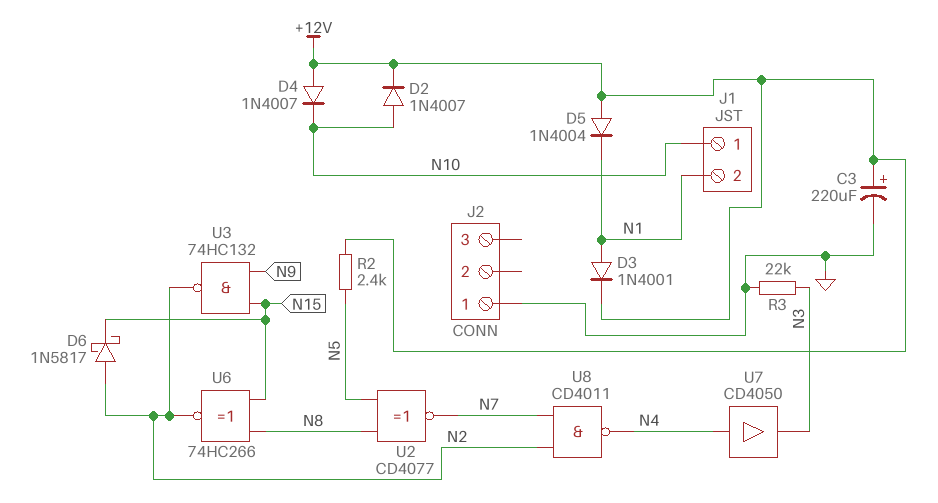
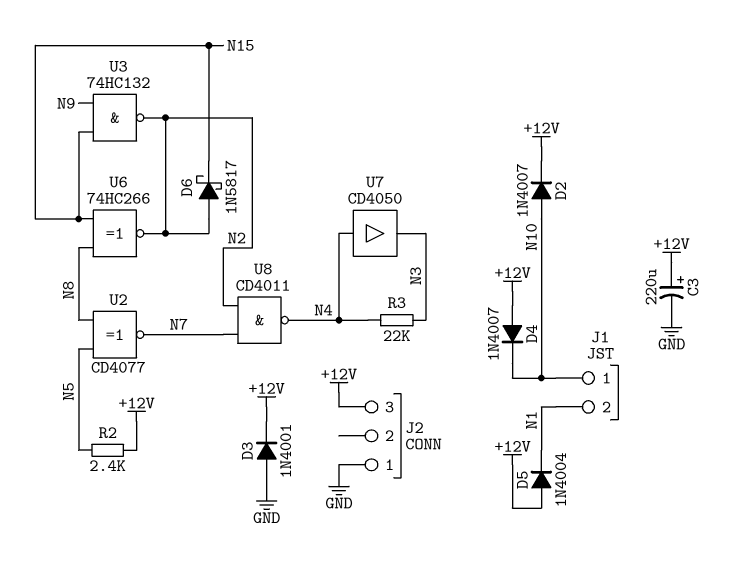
D3: diode 1N4001 (A N1, K +12V) -> diode 1N4001 (A GND, K +12V)
J2 pin 3: none -> +12V
R3: 22k (GND, N3) -> 22k (N3, N4)

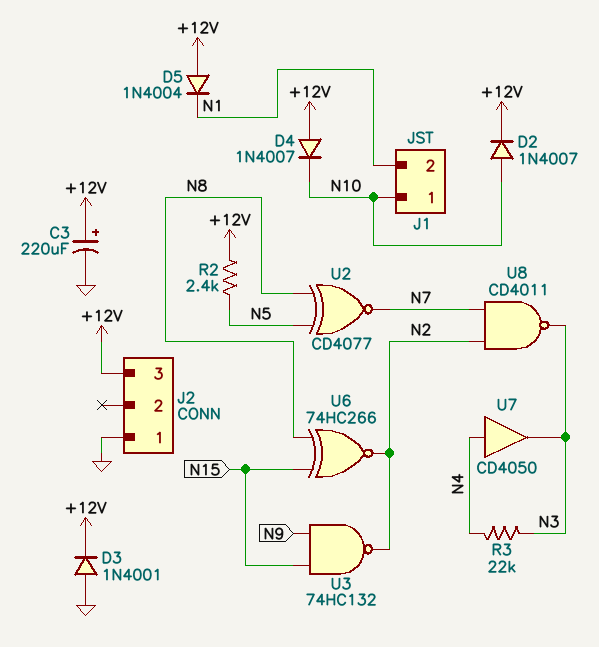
D6: schottky 1N5817 (A N2, K N15) -> none
U8: NAND CD4011 (in N2, in N7, out N4) -> NAND CD4011 (in N2, in N7, out N3)

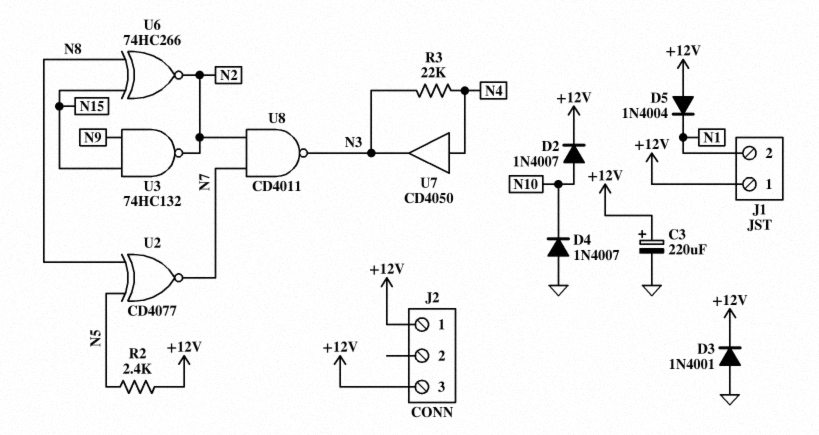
D4: diode 1N4007 (A +12V, K N10) -> diode 1N4007 (A GND, K N10)
J1 pin 1: N10 -> +12V
J2 pin 1: GND -> +12V

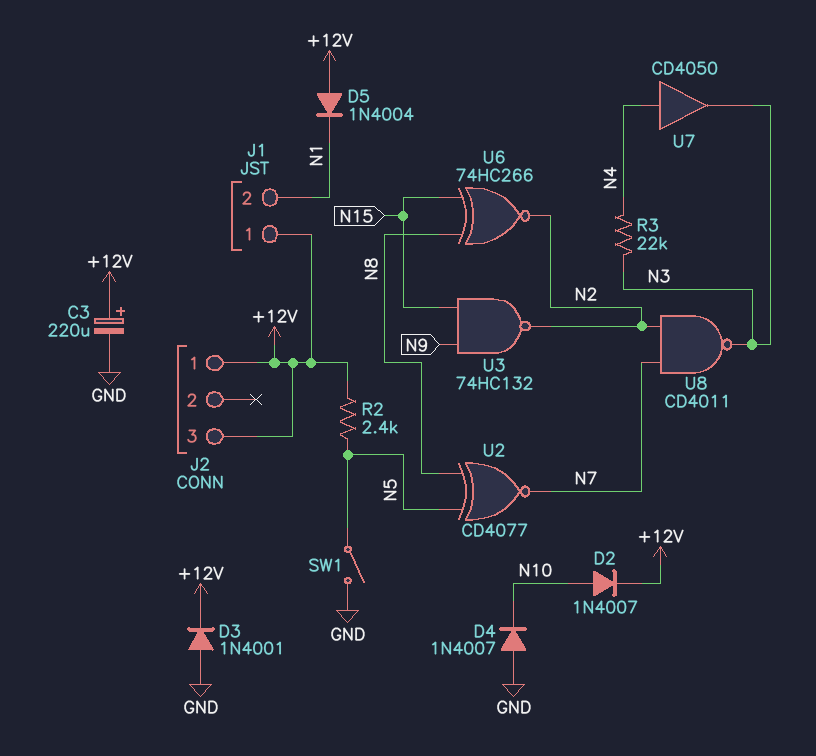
SW1: none -> switch (GND, N5)

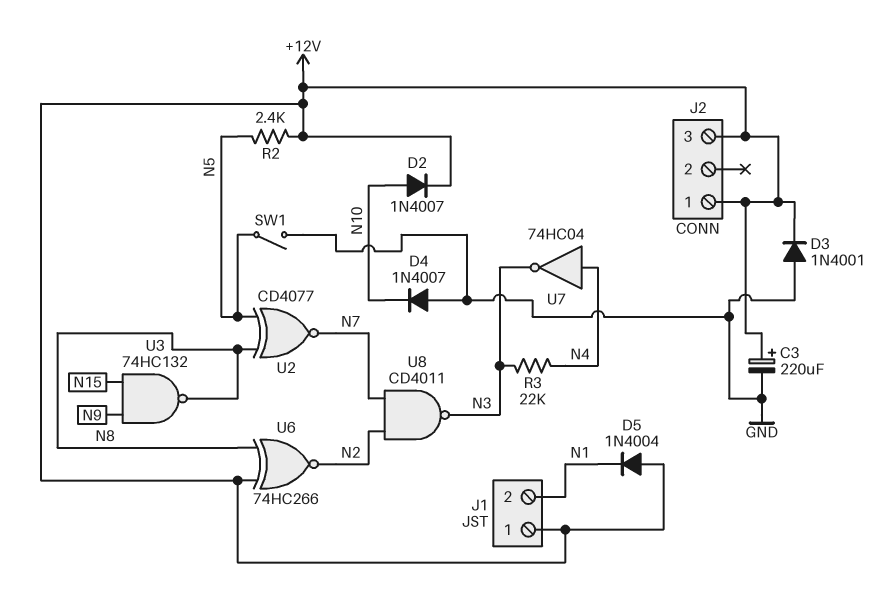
U3: NAND 74HC132 (in N9, in N15, out N2) -> NAND 74HC132 (in N9, in N15, out N8)
U6: XNOR 74HC266 (in N8, in N15, out N2) -> XNOR 74HC266 (in +12V, in N8, out N2)
U7: buffer CD4050 (in N4, out N3) -> NOT 74HC04 (in N4, out N3)

